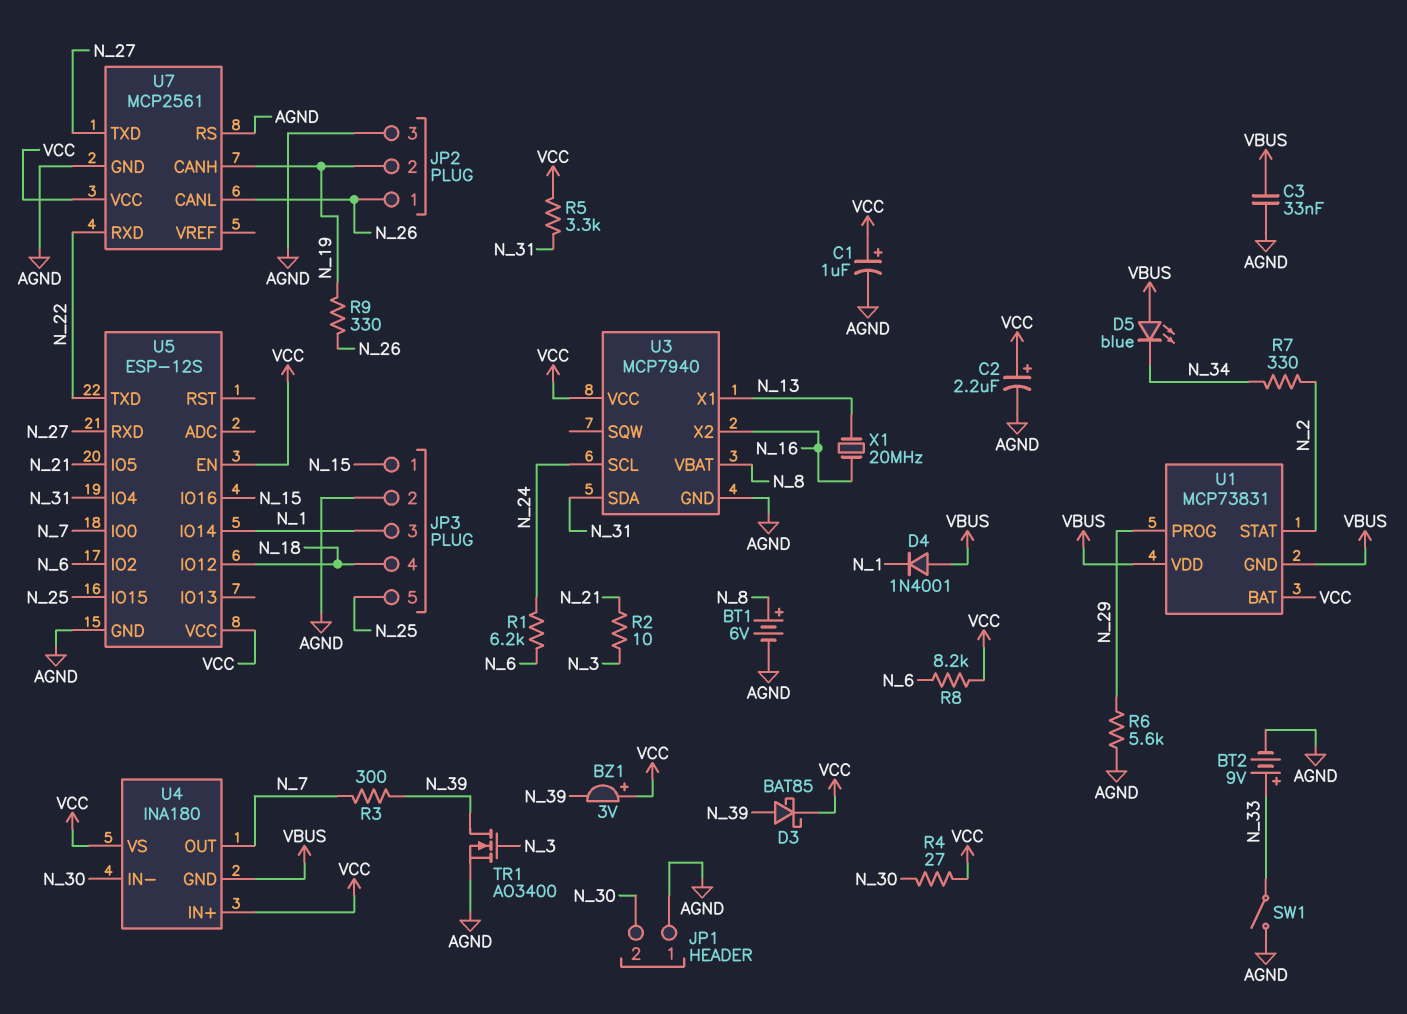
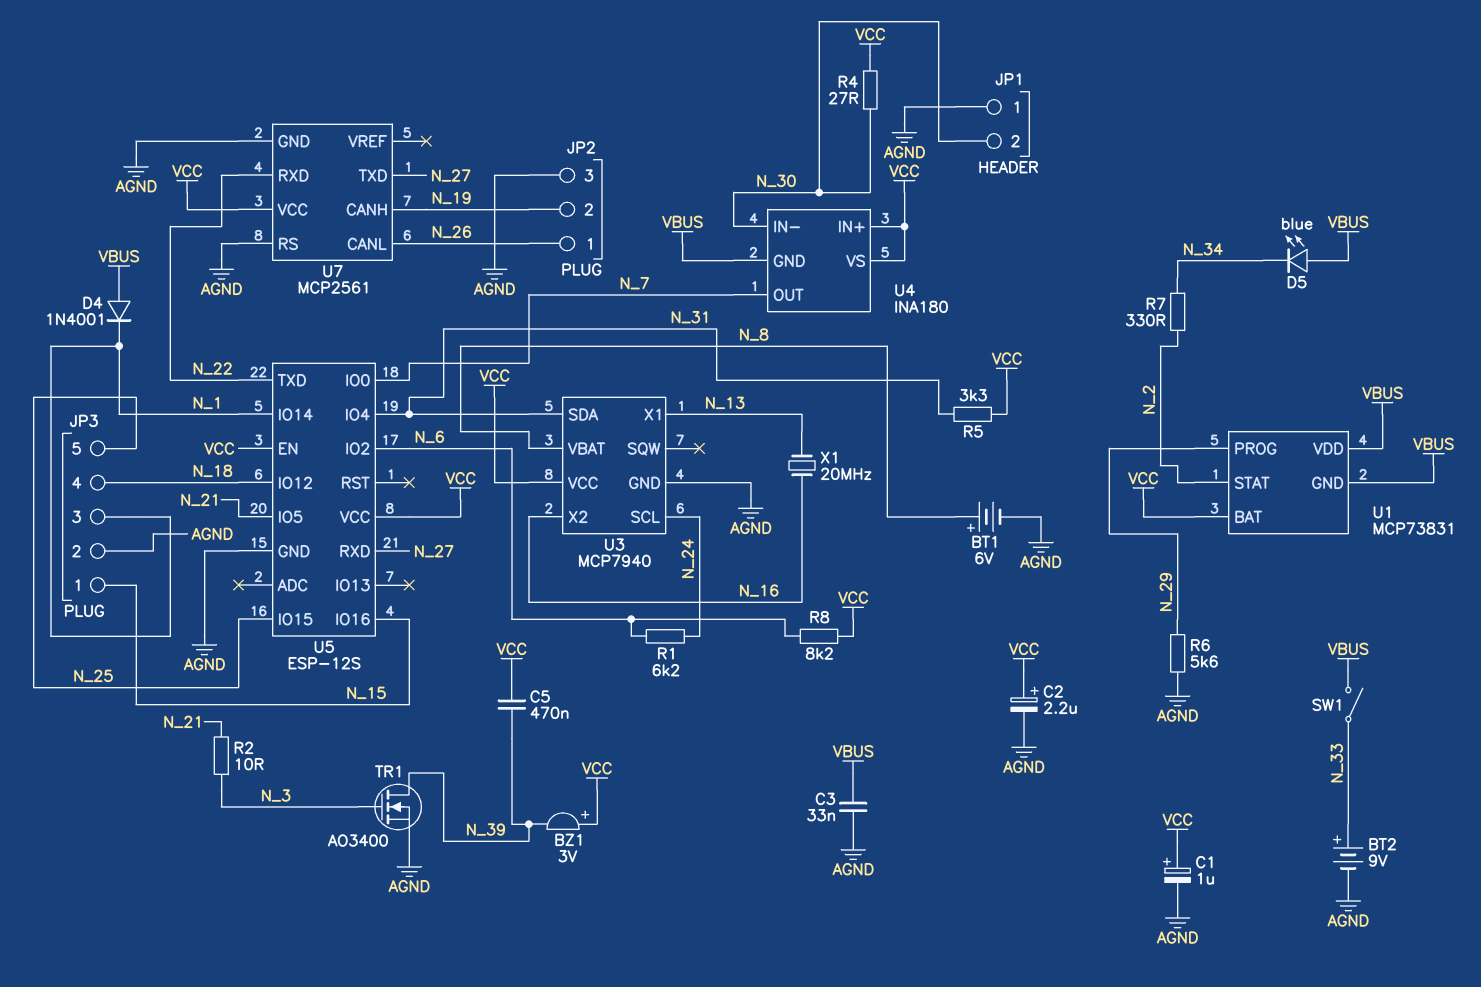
C5: none -> 470nF (N_39, VCC)
D3: schottky BAT85 (A N_39, K VCC) -> none
R3: 300 (N_7, N_39) -> none
R9: 330 (N_19, N_26) -> none
SW1: switch (AGND, N_33) -> switch (N_33, VBUS)

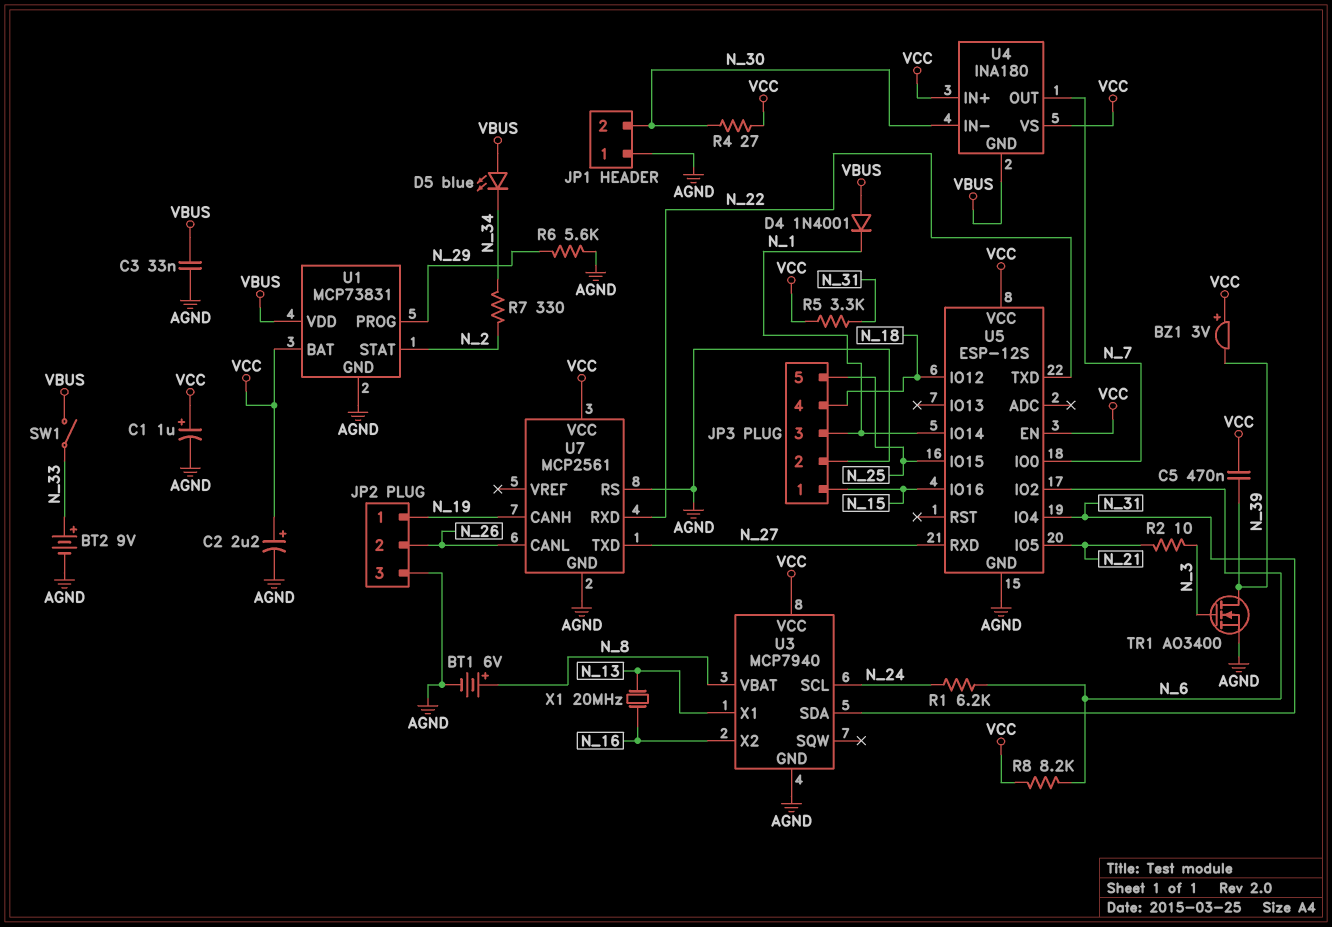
JP2 pin 1: N_26 -> N_19
JP2 pin 2: N_19 -> N_26
U1 pin GND: VBUS -> AGND

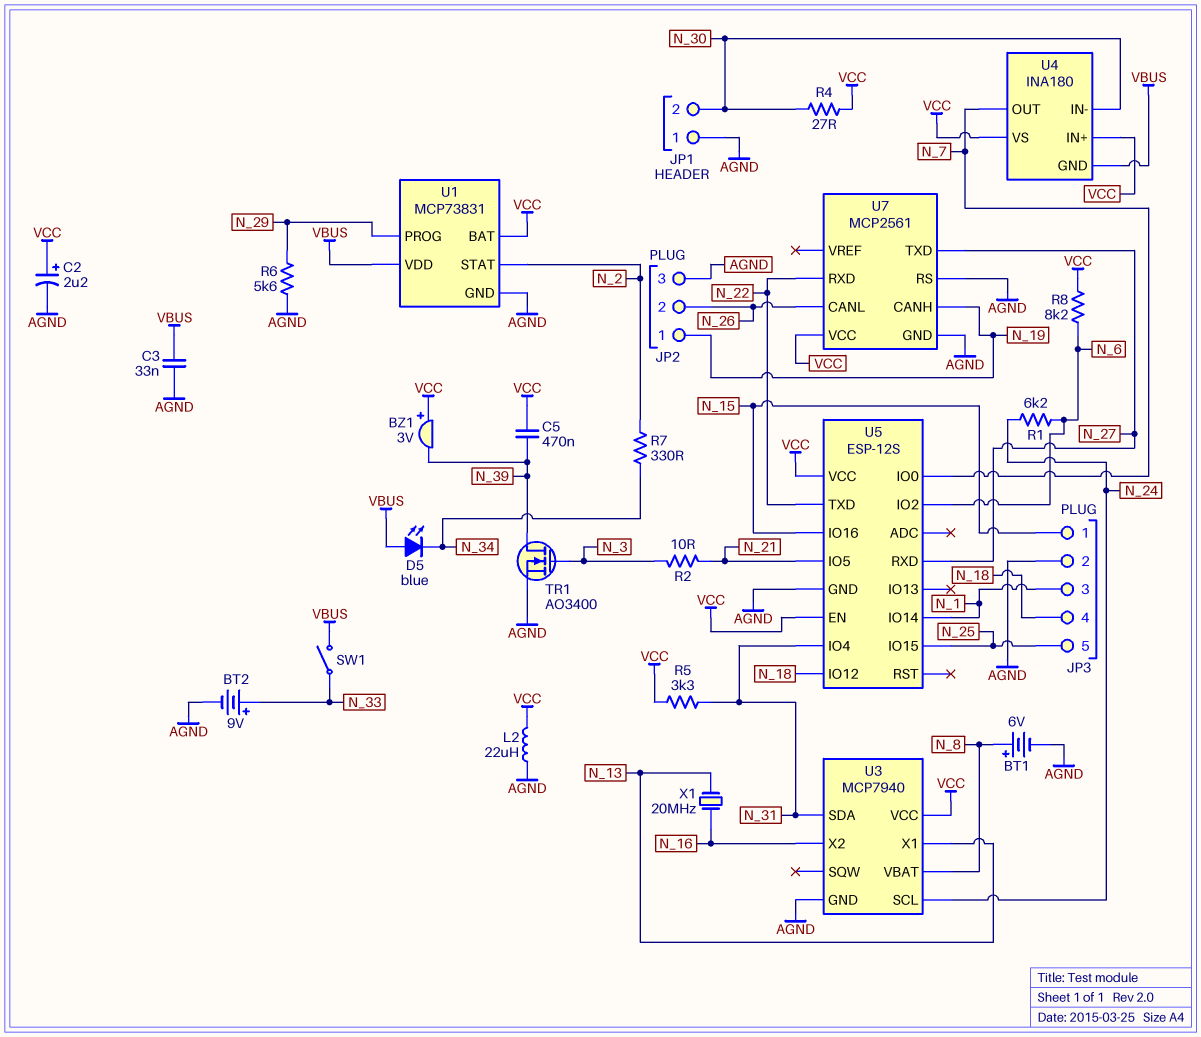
C1: 1uF (plus VCC, minus AGND) -> none
D4: diode 1N4001 (A VBUS, K N_1) -> none
L2: none -> 22uH (AGND, VCC)

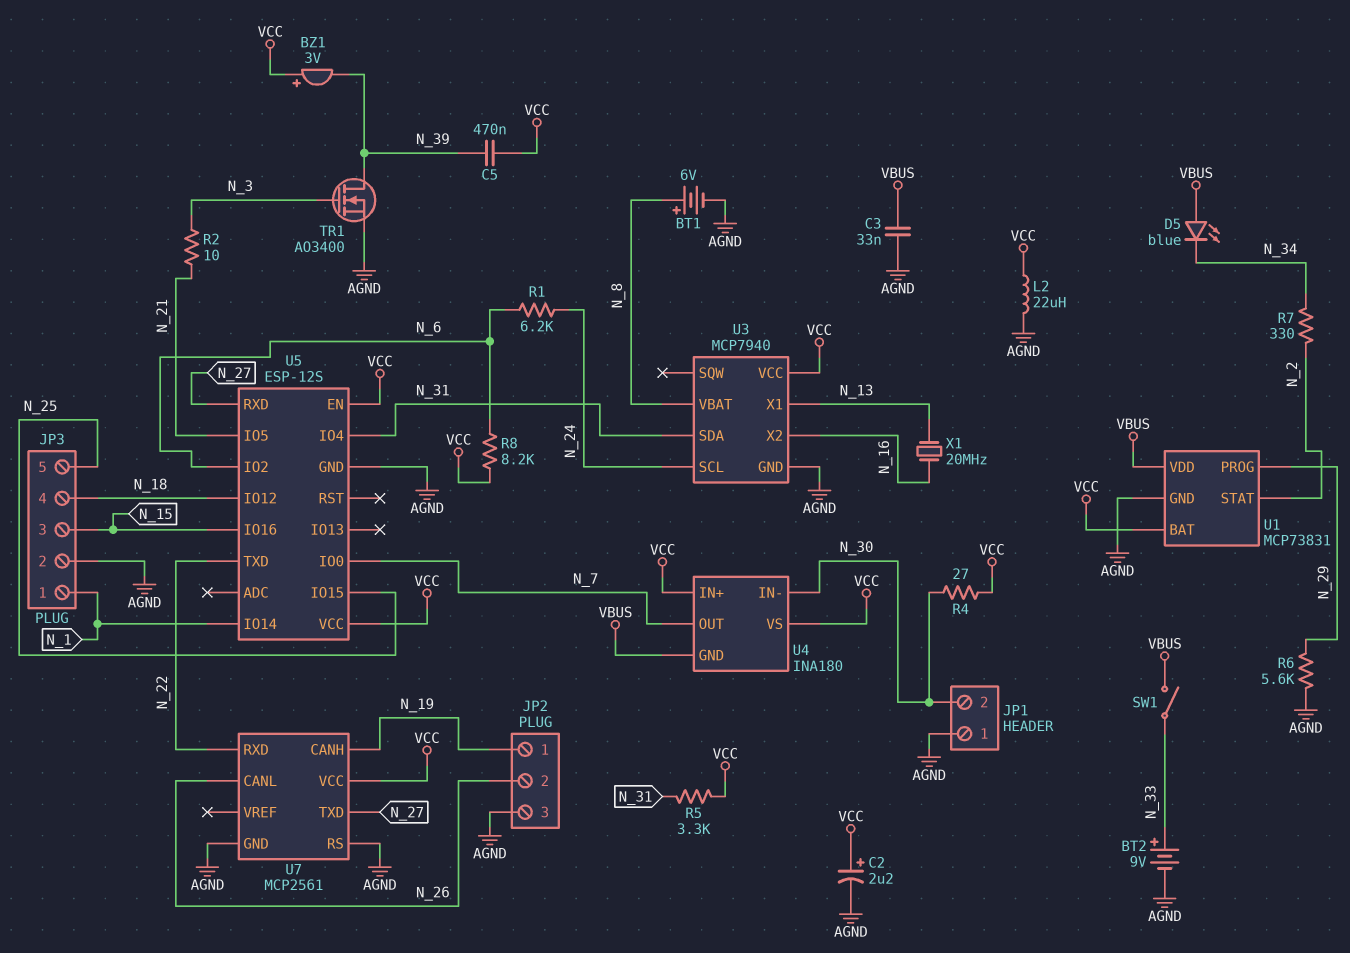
JP3 pin 1: N_15 -> N_1
JP3 pin 3: N_1 -> N_15

